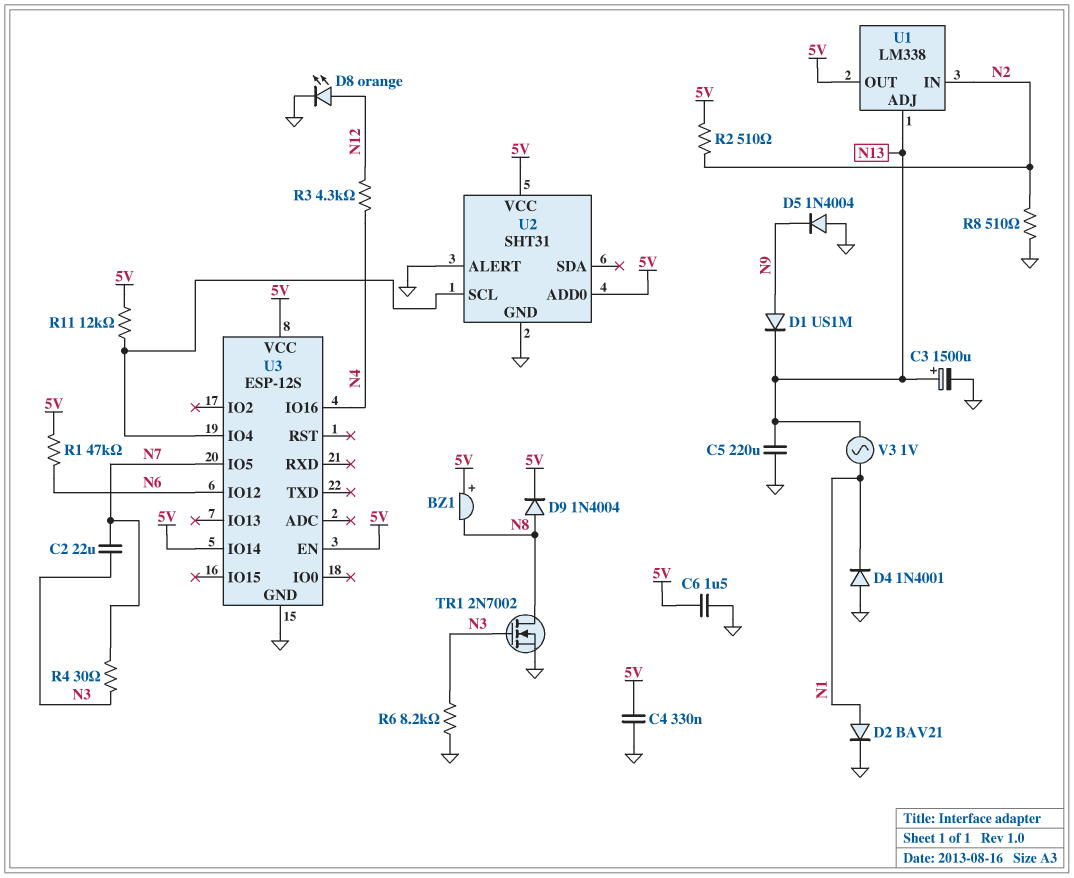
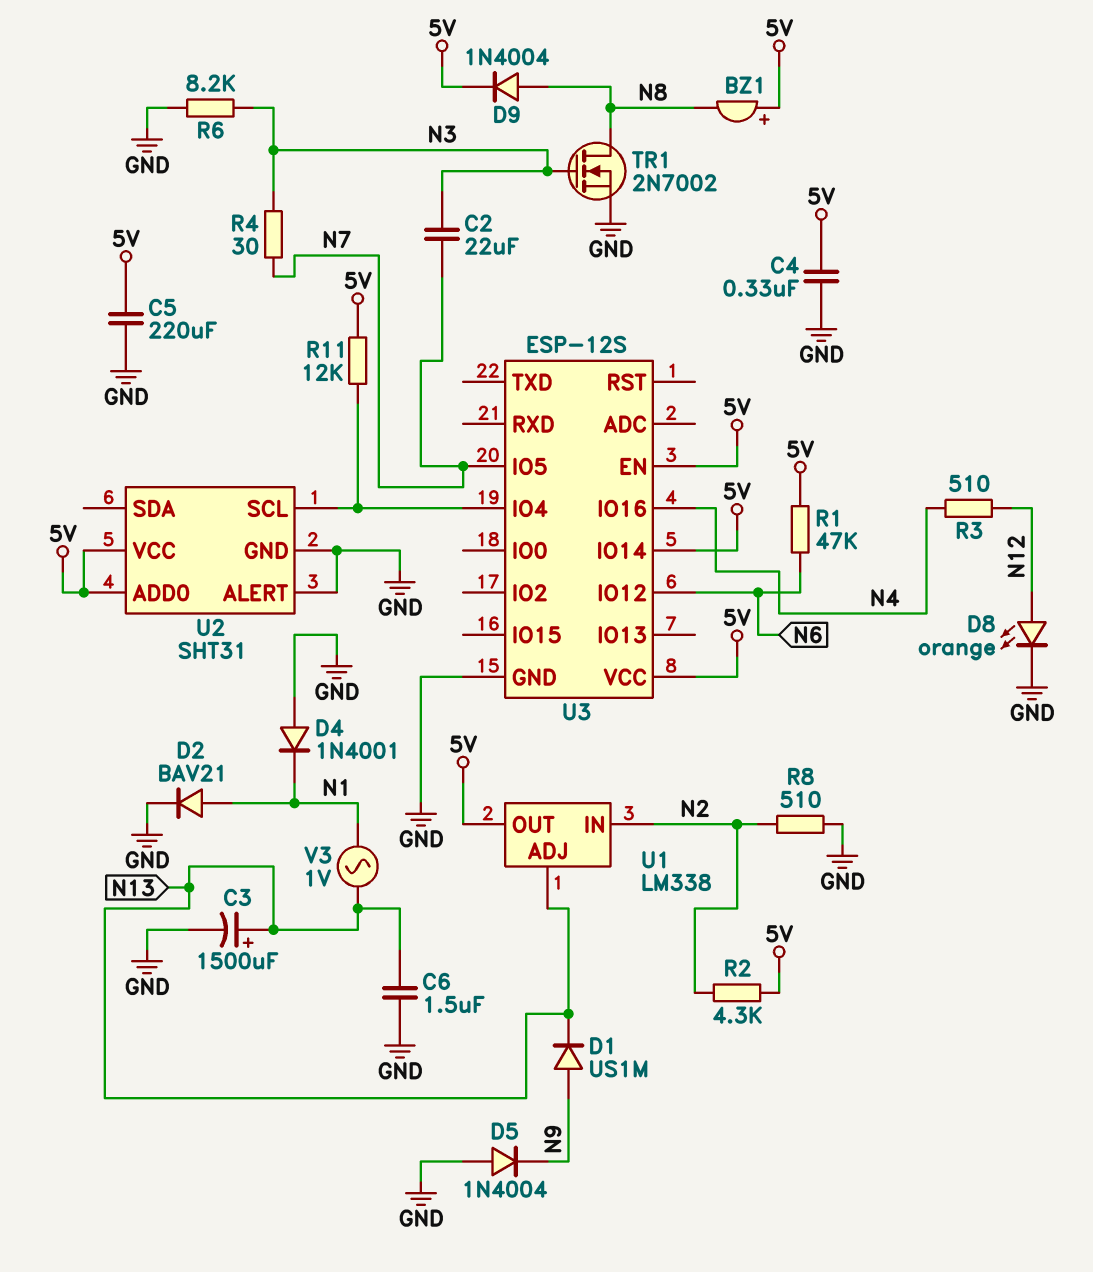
C5: 220uF (GND, N13) -> 220uF (5V, GND)
C6: 1.5uF (5V, GND) -> 1.5uF (GND, N13)
R2: 510 (5V, N2) -> 4.3k (5V, N2)
R3: 4.3k (N4, N12) -> 510 (N4, N12)

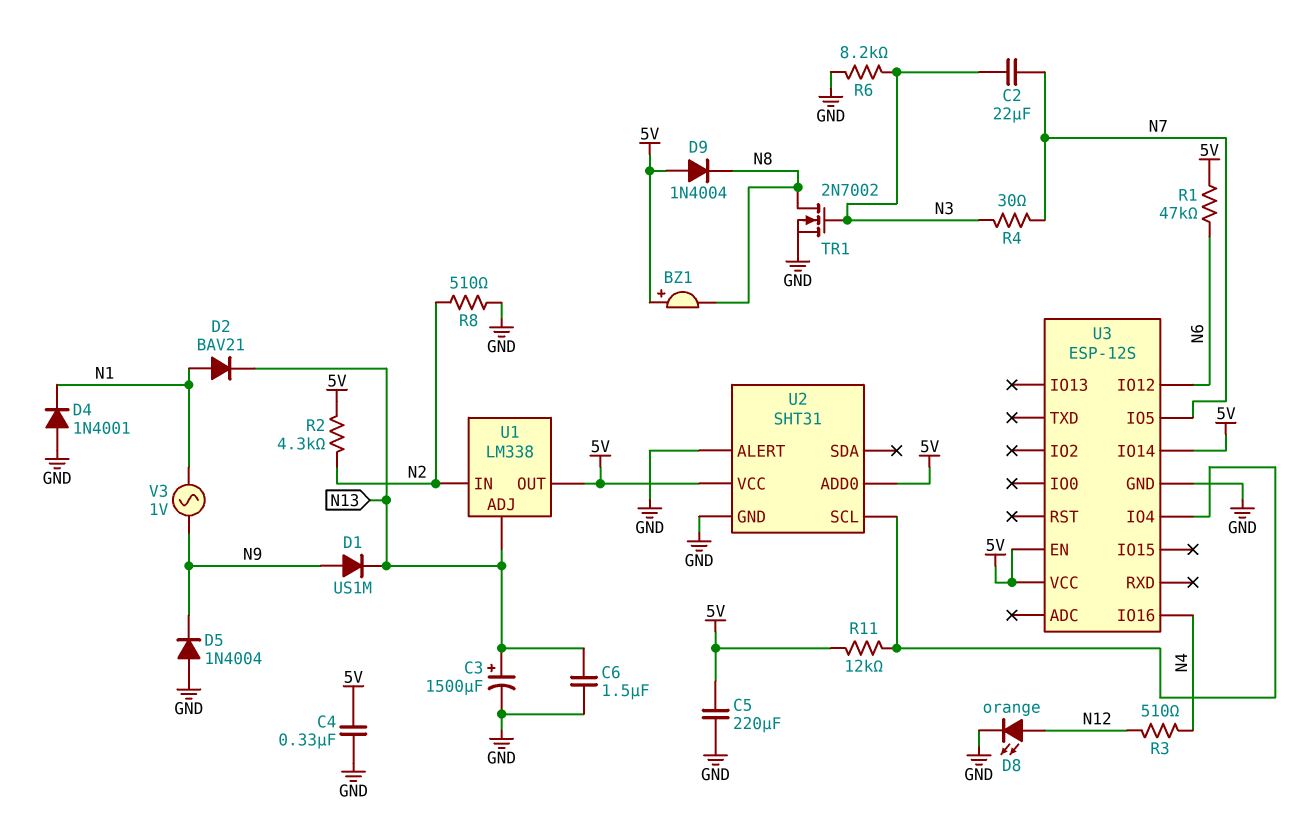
D2: diode BAV21 (A N1, K GND) -> diode BAV21 (A N1, K N13)
D9: diode 1N4004 (A N8, K 5V) -> diode 1N4004 (A 5V, K N8)
V3: AC 1V (N1, N13) -> AC 1V (N1, N9)

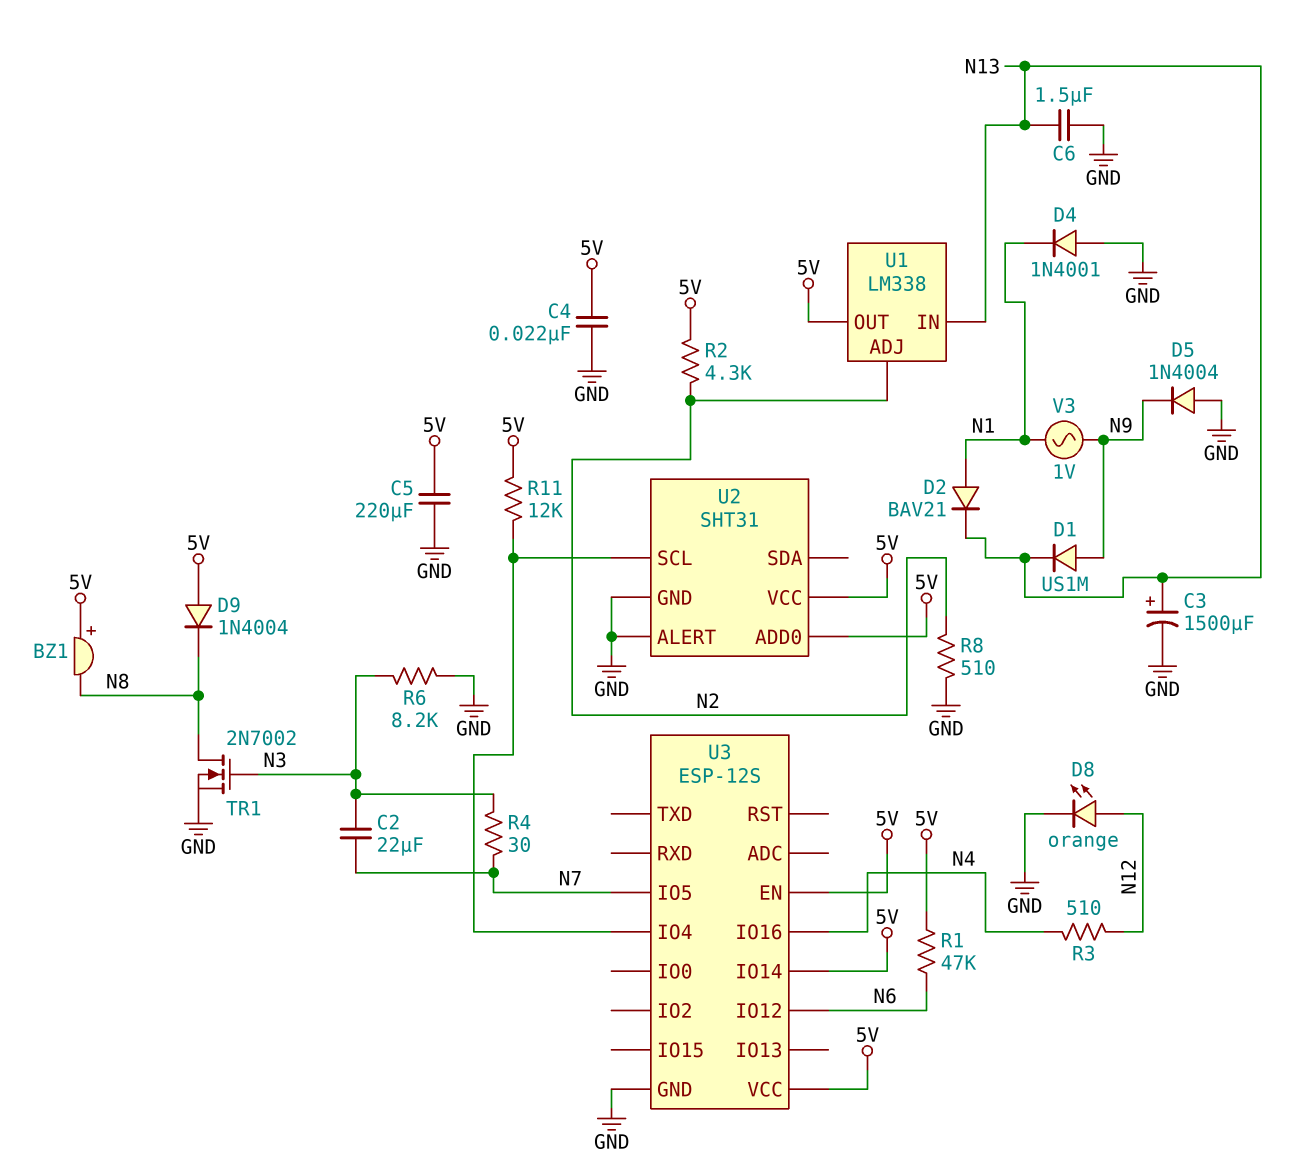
C4: 330nF (5V, GND) -> 22nF (5V, GND)
U1 pin ADJ: N13 -> N2
U1 pin IN: N2 -> N13

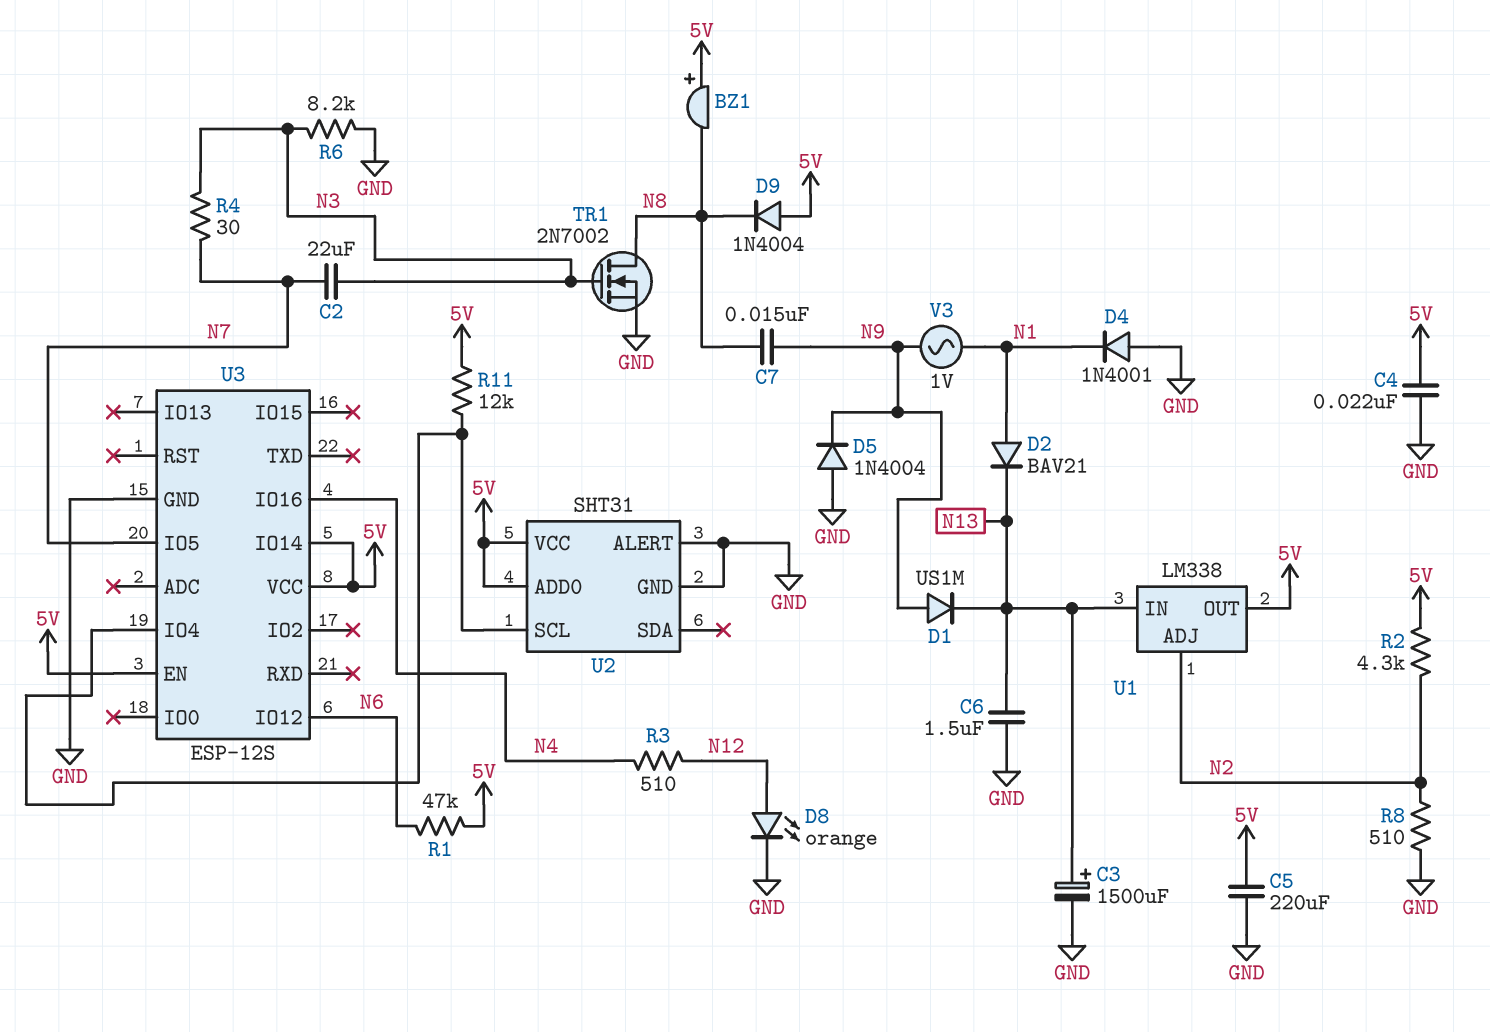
C7: none -> 15nF (N8, N9)

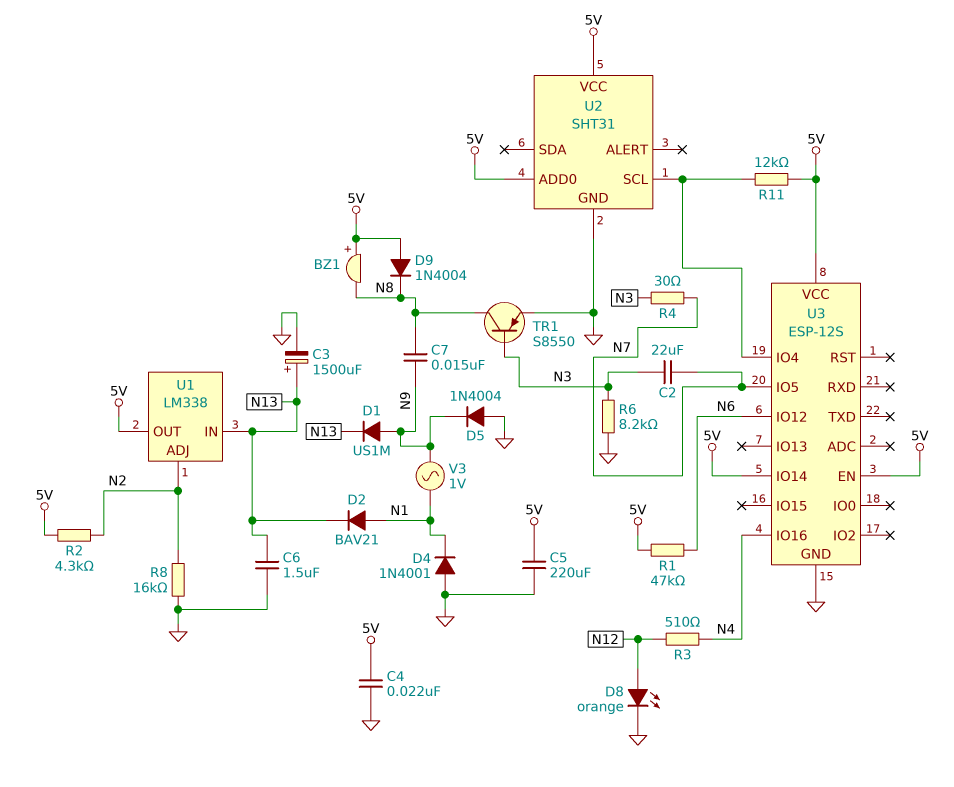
R8: 510 (GND, N2) -> 16k (GND, N2)
TR1: NMOS 2N7002 (G N3, D N8, S GND) -> PNP S8550 (B N3, C N8, E GND)
U2 pin ALERT: GND -> none

